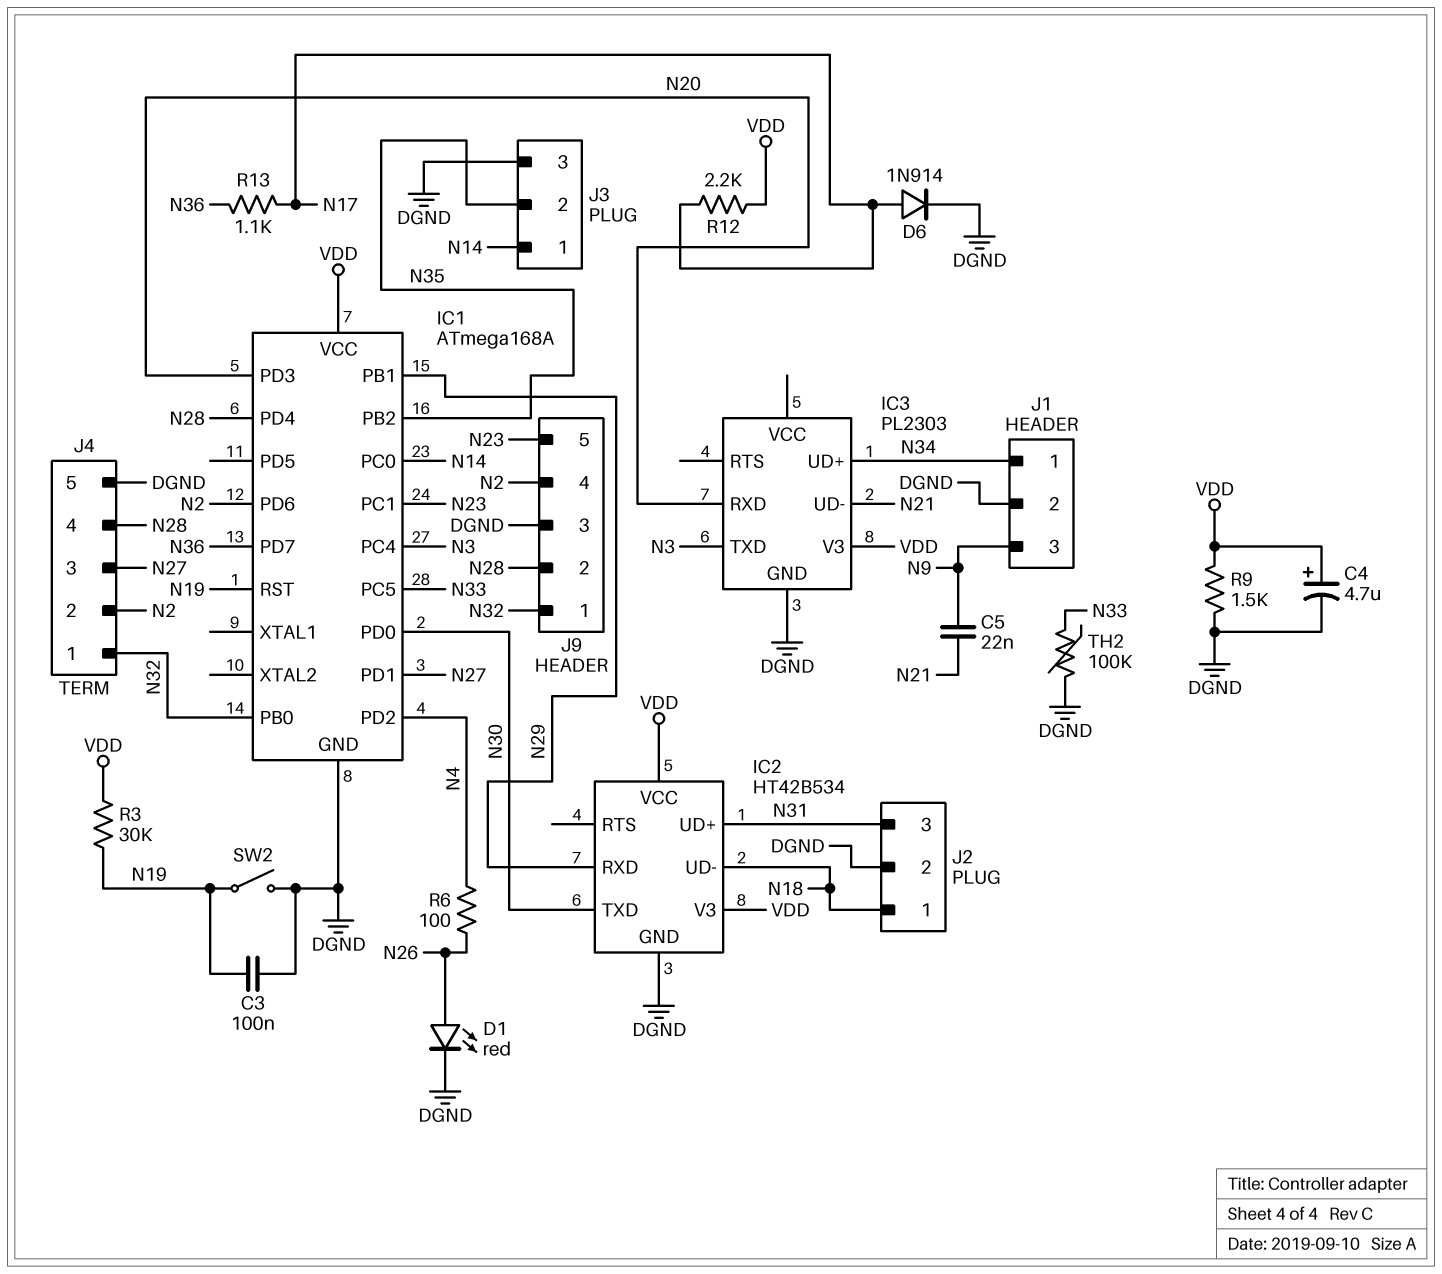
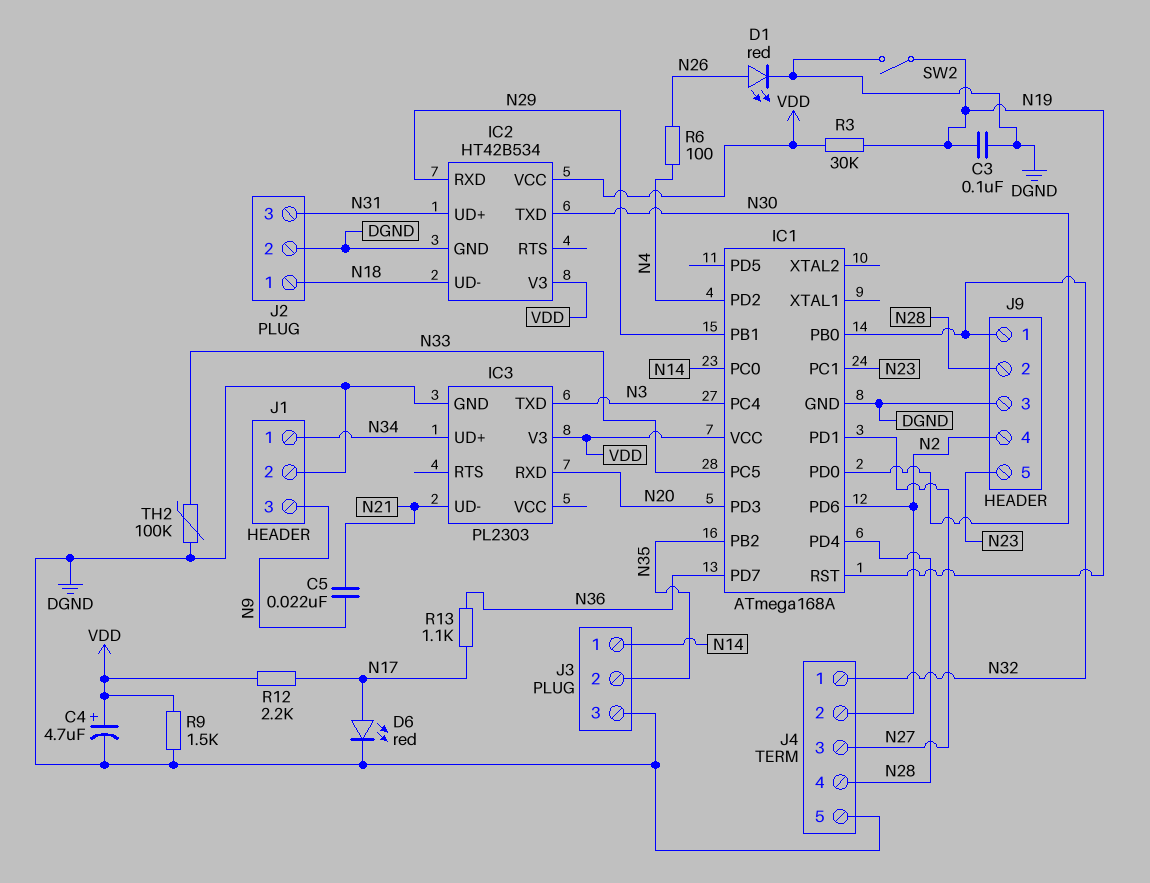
D6: diode 1N914 (A N17, K DGND) -> LED red (A N17, K DGND)

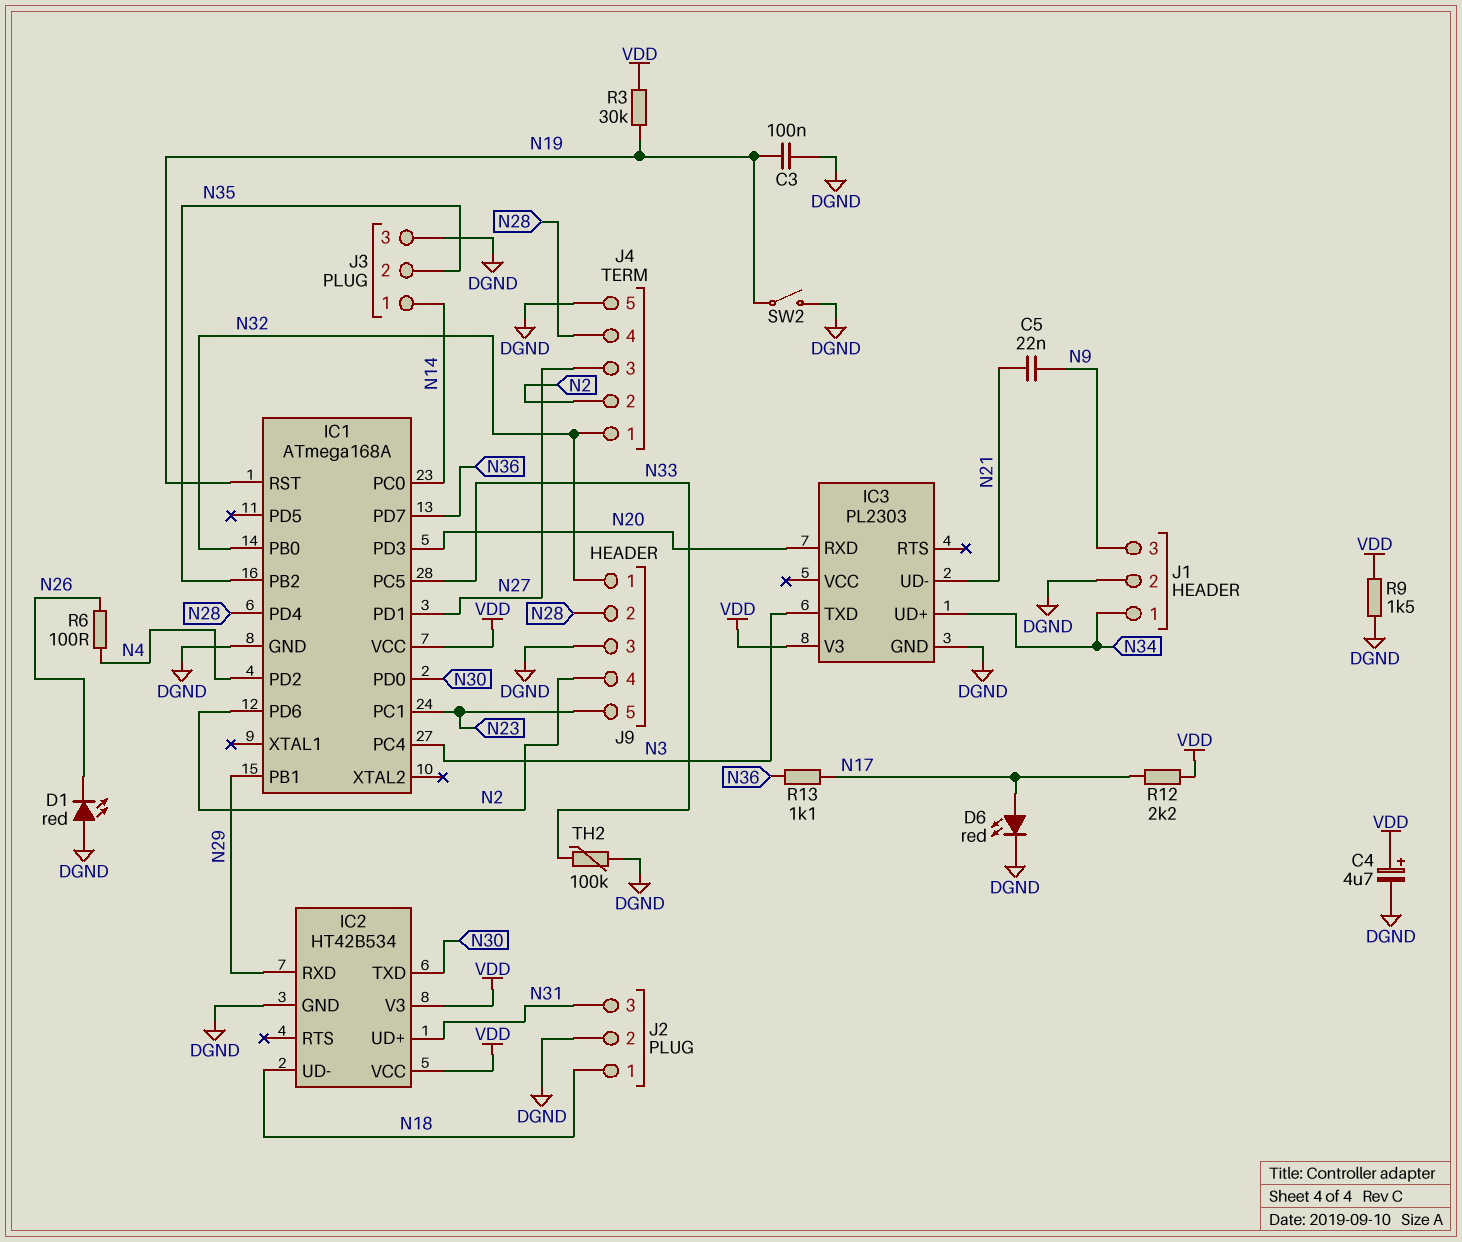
D1: LED red (A N26, K DGND) -> LED red (A DGND, K N26)

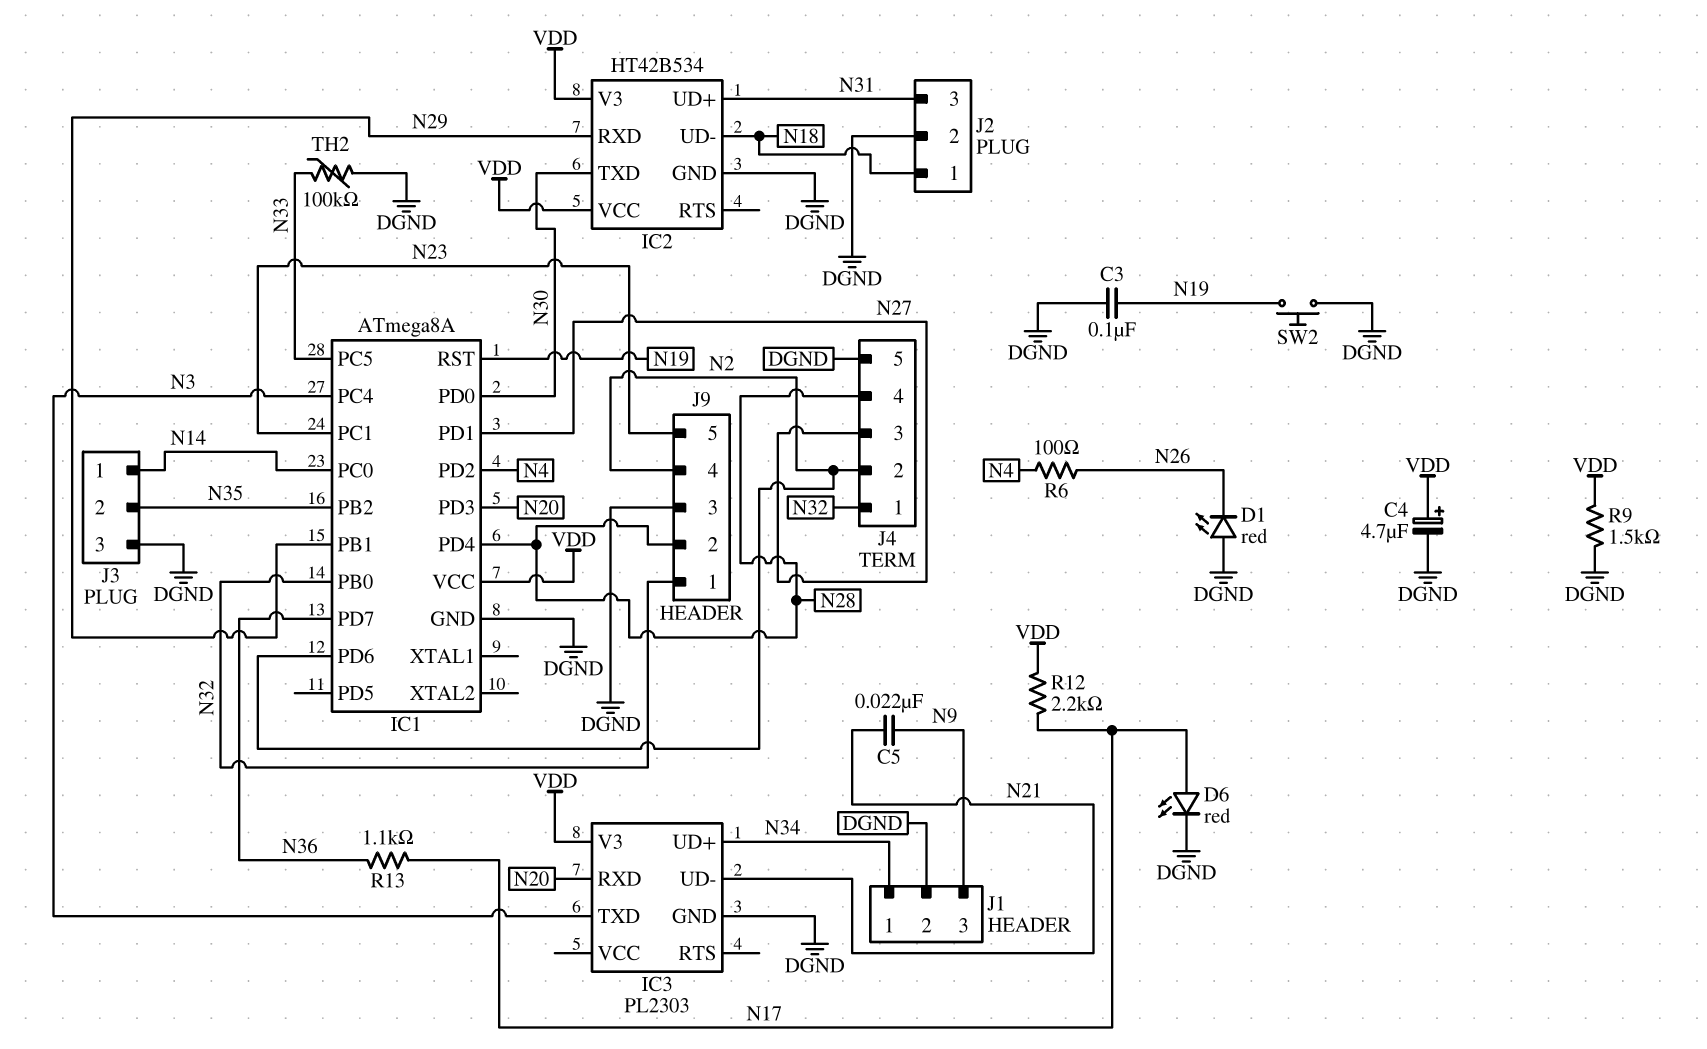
IC1: ATmega168A -> ATmega8A
R3: 30k (N19, VDD) -> none
SW2: switch (DGND, N19) -> button (DGND, N19)

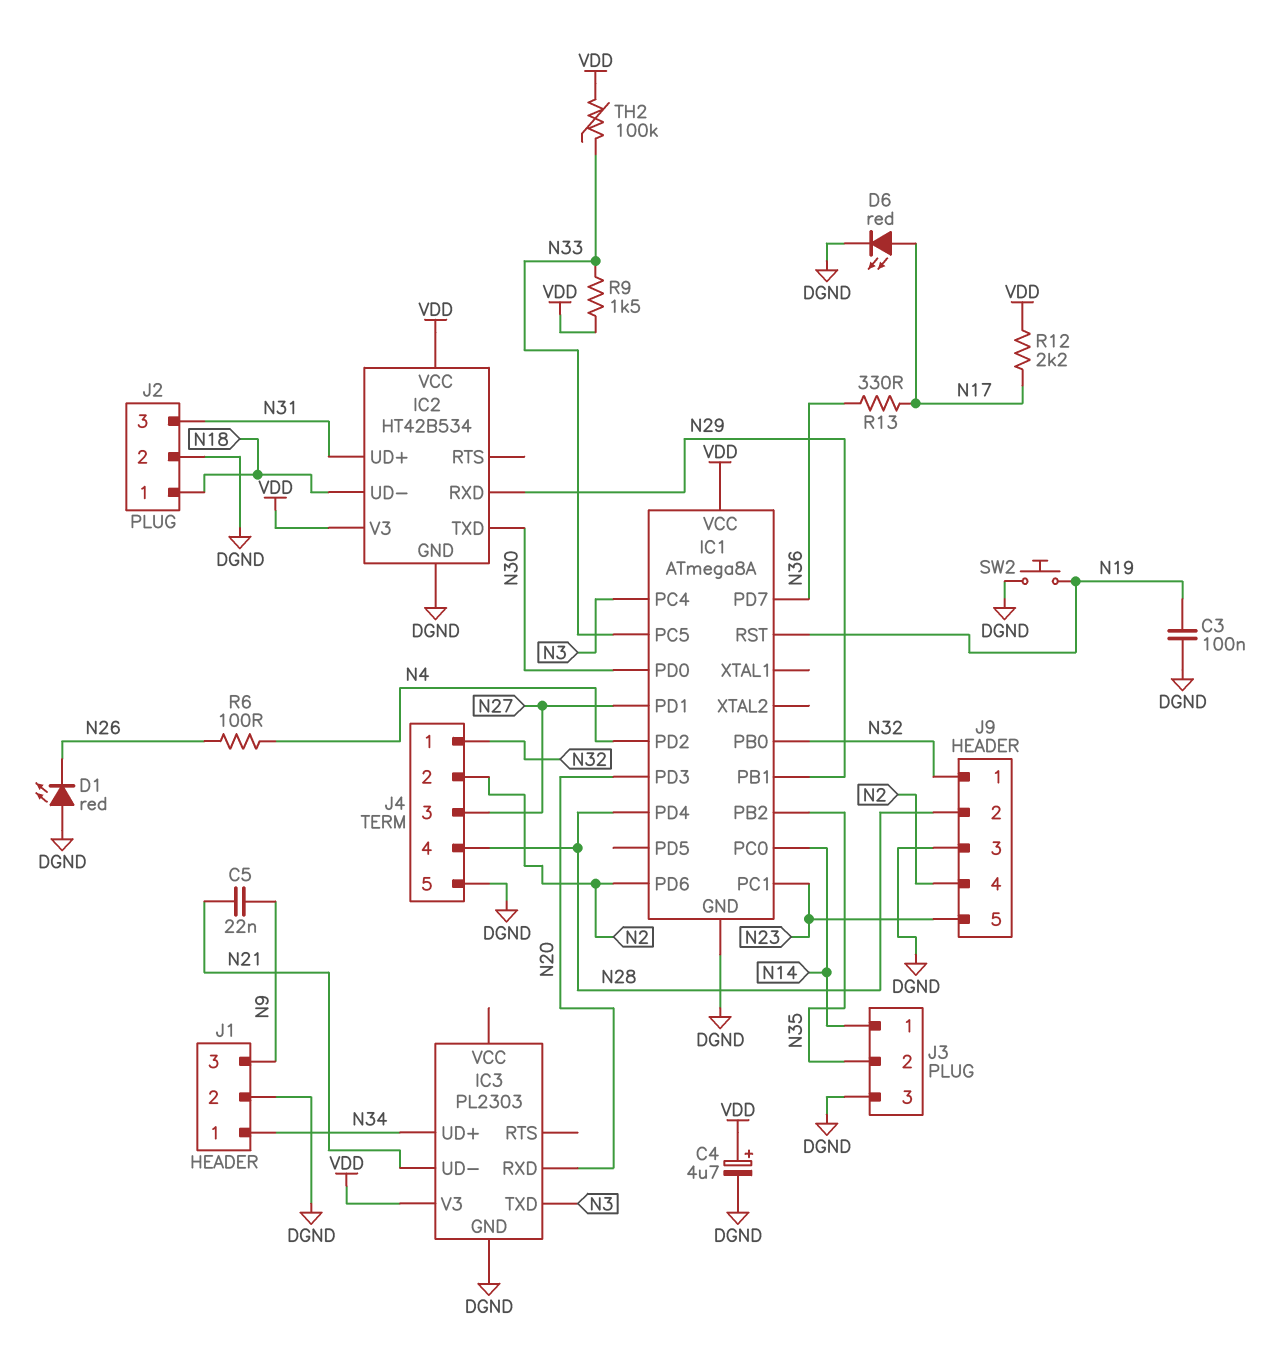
R9: 1.5k (DGND, VDD) -> 1.5k (N33, VDD)
R13: 1.1k (N17, N36) -> 330 (N17, N36)
TH2: 100k (DGND, N33) -> 100k (N33, VDD)

